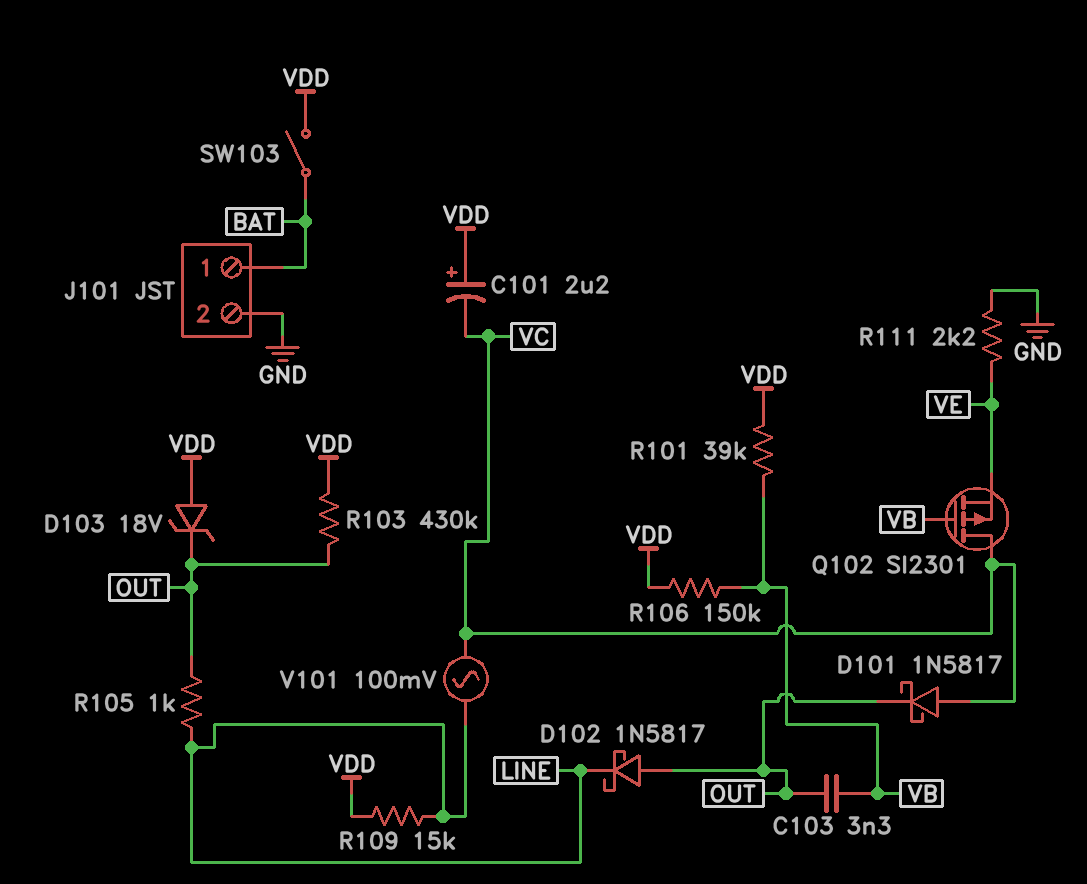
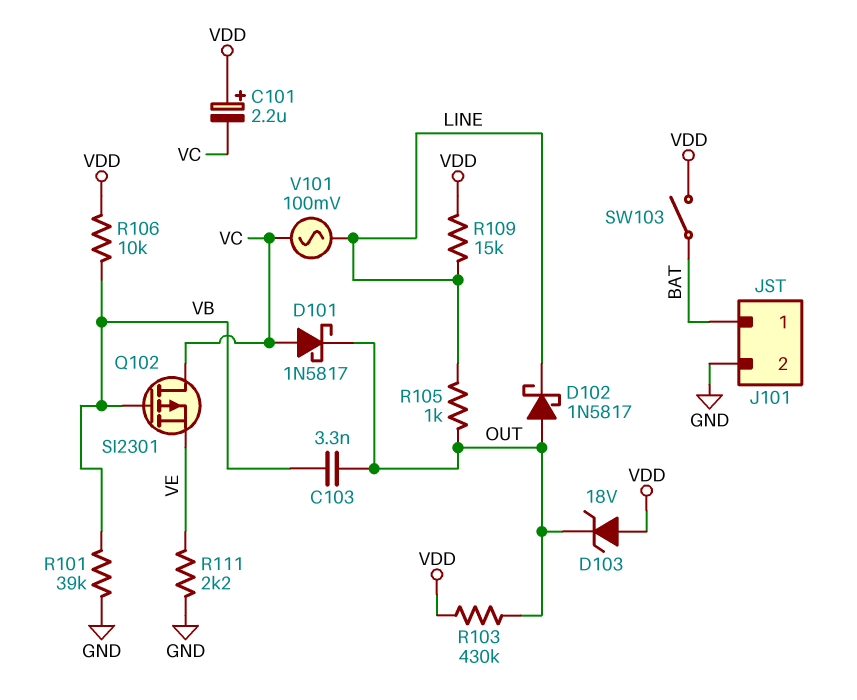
R101: 39k (VB, VDD) -> 39k (GND, VB)
R106: 150k (VB, VDD) -> 10k (VB, VDD)

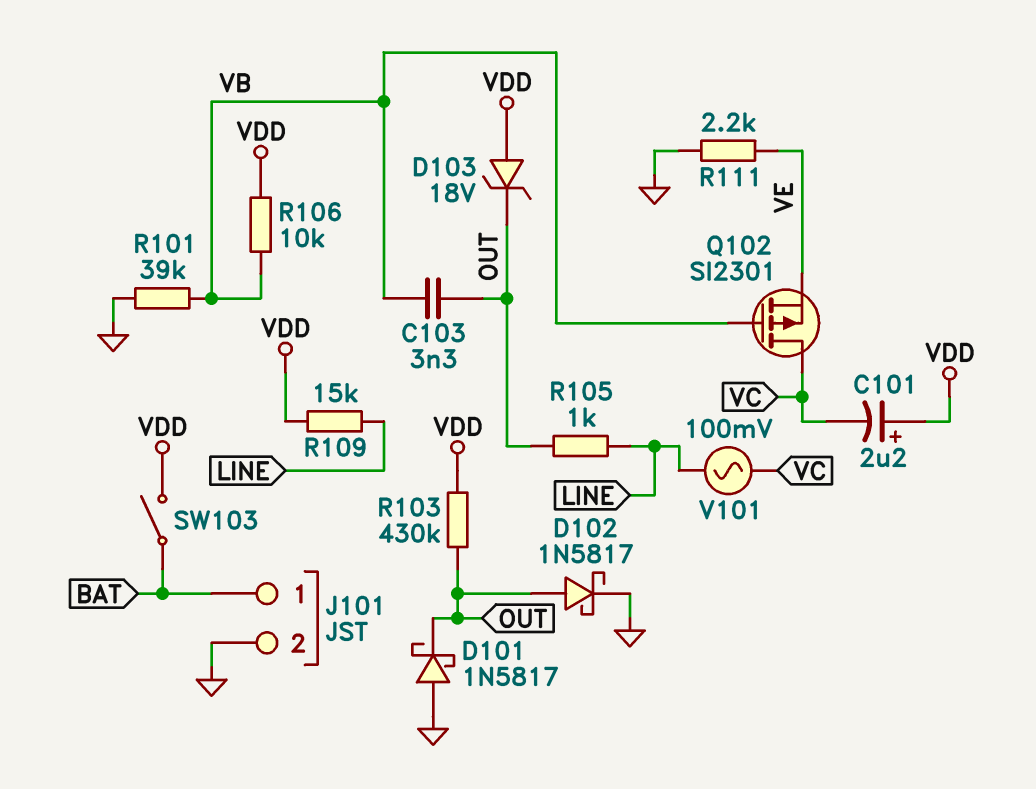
D101: schottky 1N5817 (A VC, K OUT) -> schottky 1N5817 (A GND, K OUT)
D102: schottky 1N5817 (A OUT, K LINE) -> schottky 1N5817 (A OUT, K GND)

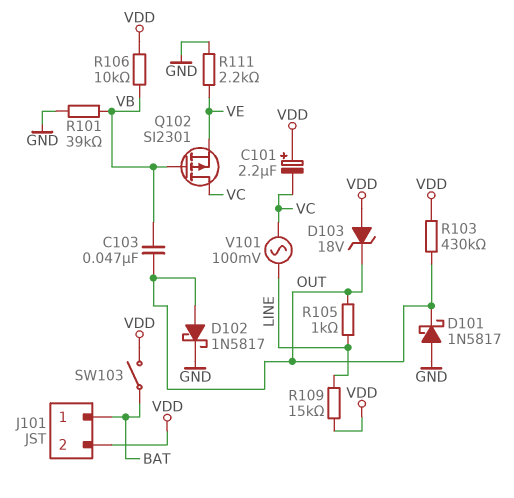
C103: 3.3nF (OUT, VB) -> 47nF (OUT, VB)
J101 pin 2: GND -> VDD

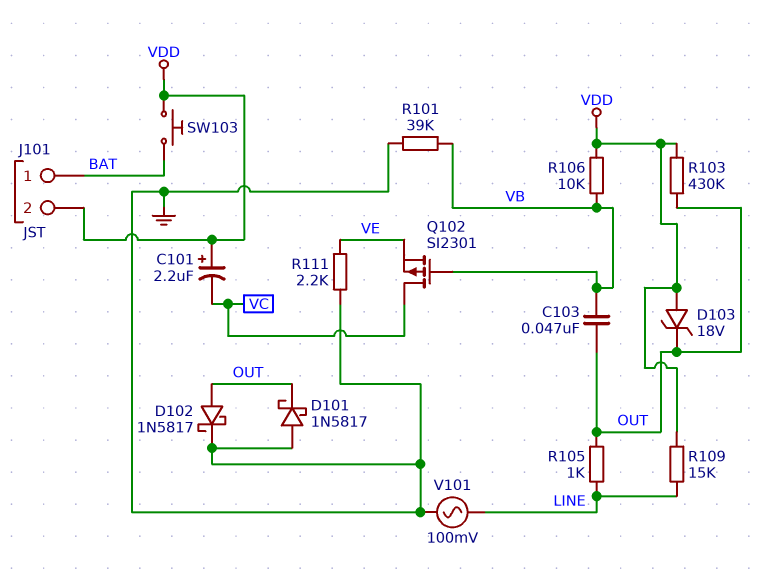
SW103: switch (BAT, VDD) -> button (BAT, VDD)
V101: AC 100mV (LINE, VC) -> AC 100mV (GND, LINE)

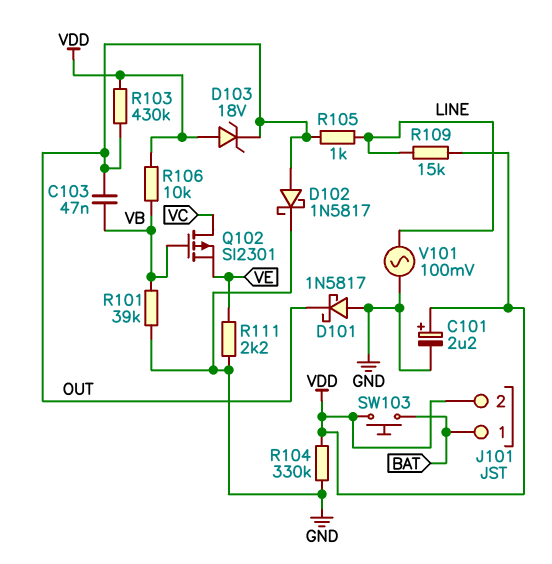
C101: 2.2uF (plus VDD, minus VC) -> 2.2uF (plus VDD, minus GND)
R104: none -> 330k (GND, VDD)

